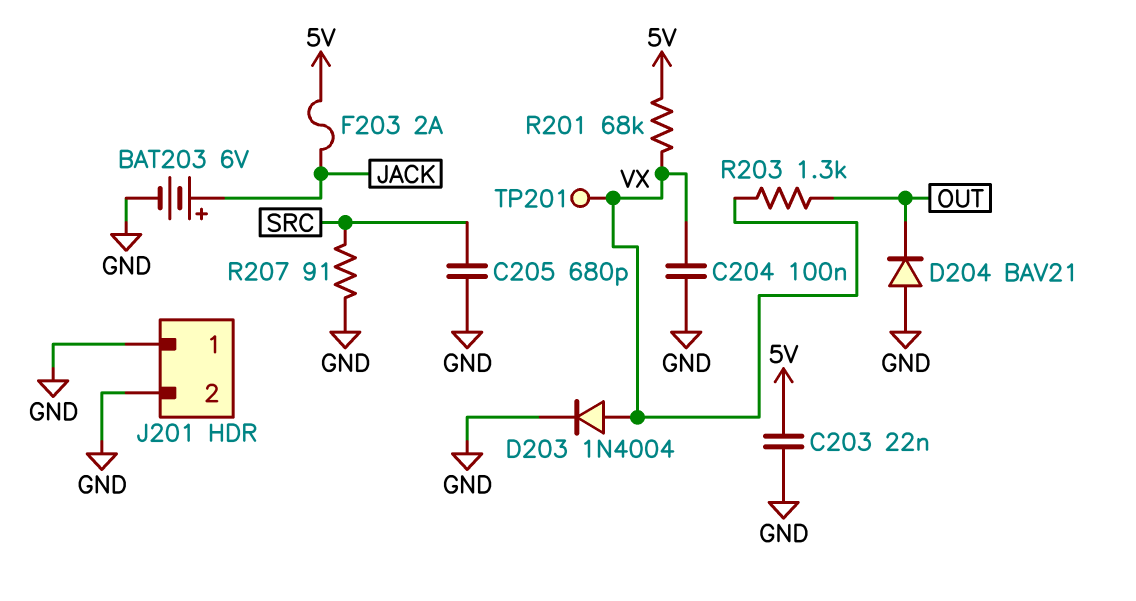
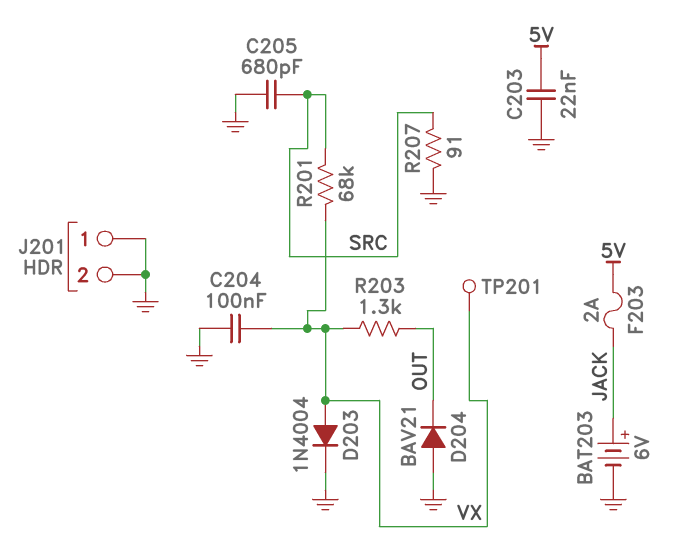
R201: 68k (5V, VX) -> 68k (SRC, VX)

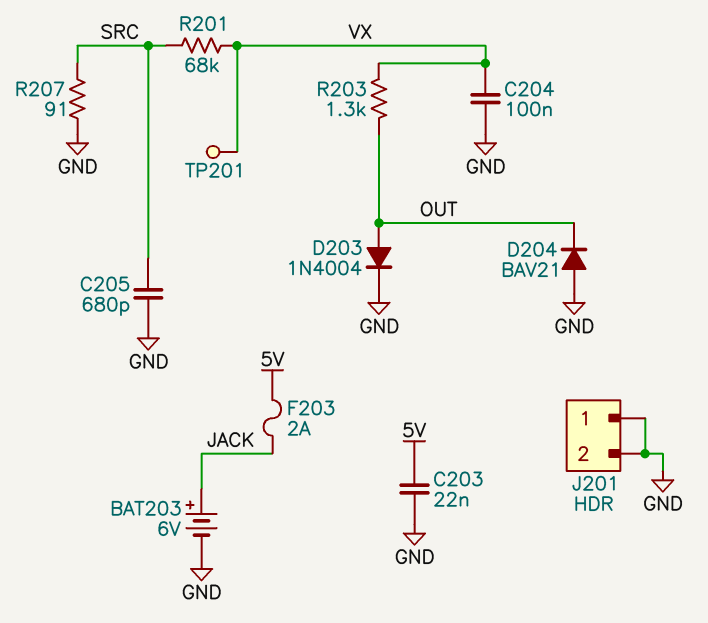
D203: diode 1N4004 (A VX, K GND) -> diode 1N4004 (A OUT, K GND)

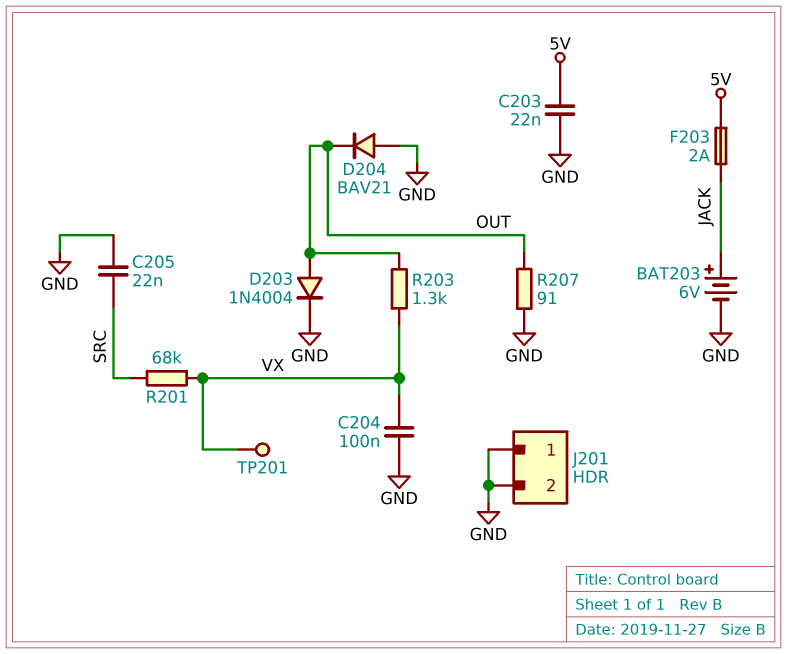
C205: 680pF (GND, SRC) -> 22nF (GND, SRC)
R207: 91 (GND, SRC) -> 91 (GND, OUT)

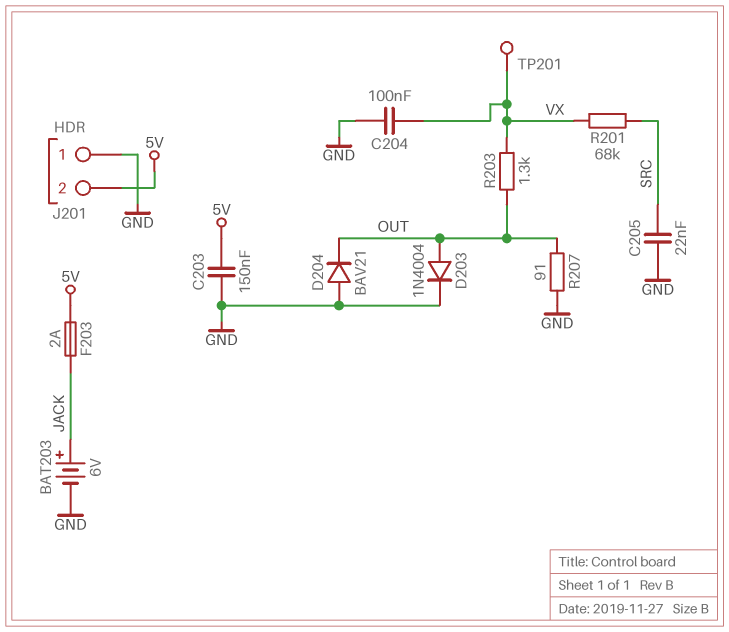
C203: 22nF (5V, GND) -> 150nF (5V, GND)
J201 pin 2: GND -> 5V

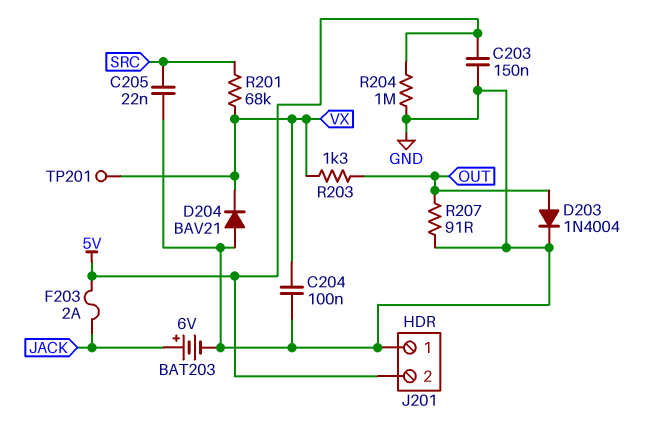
D204: diode BAV21 (A GND, K OUT) -> diode BAV21 (A GND, K VX)
R204: none -> 1M (5V, GND)

